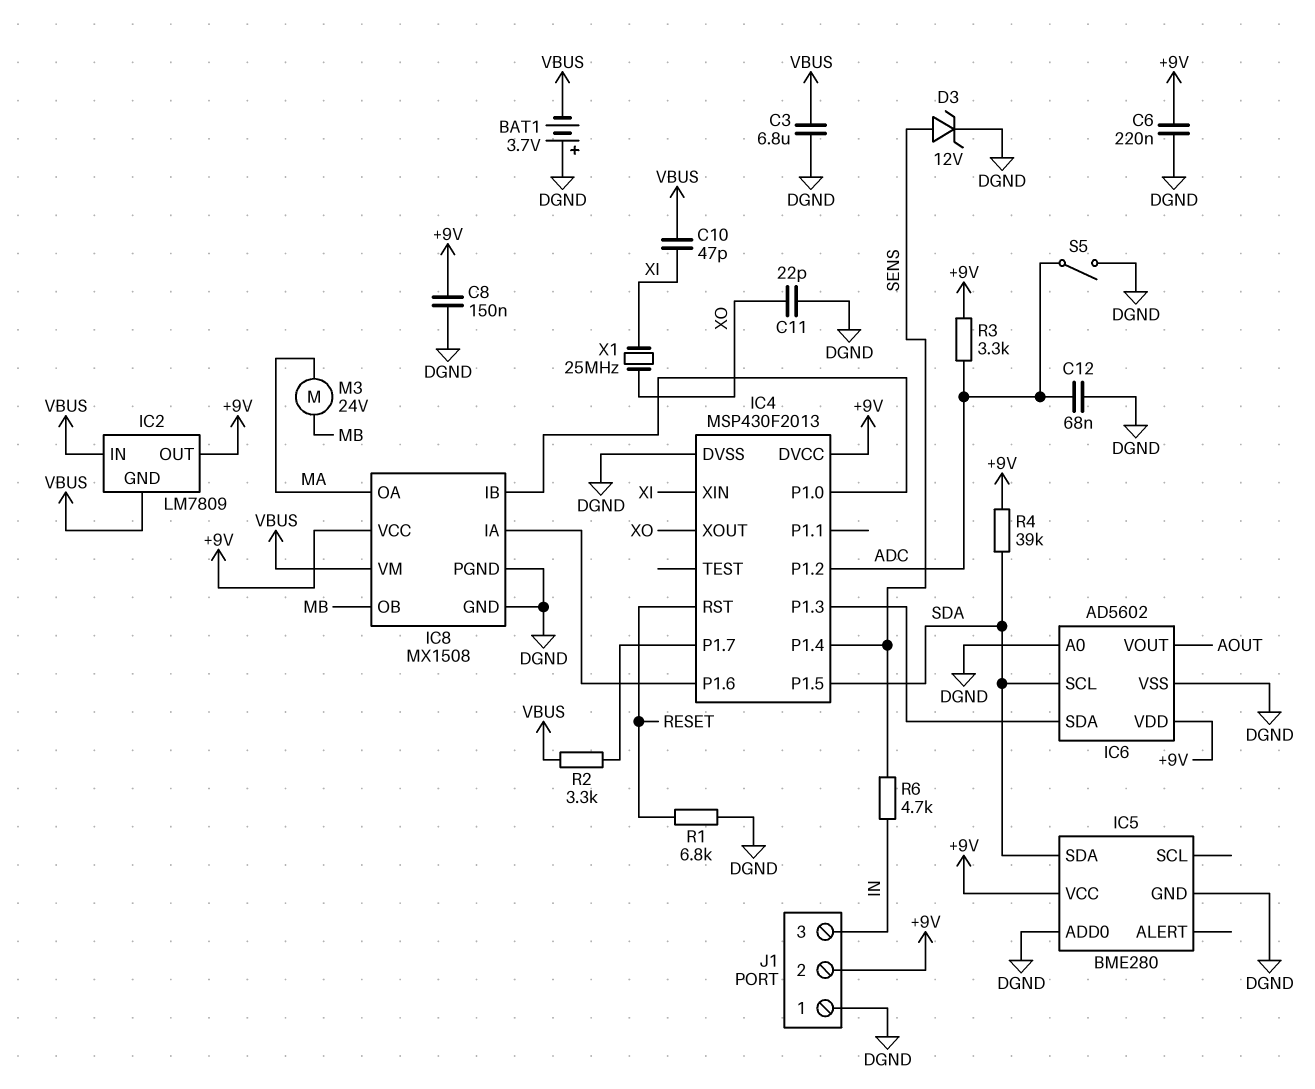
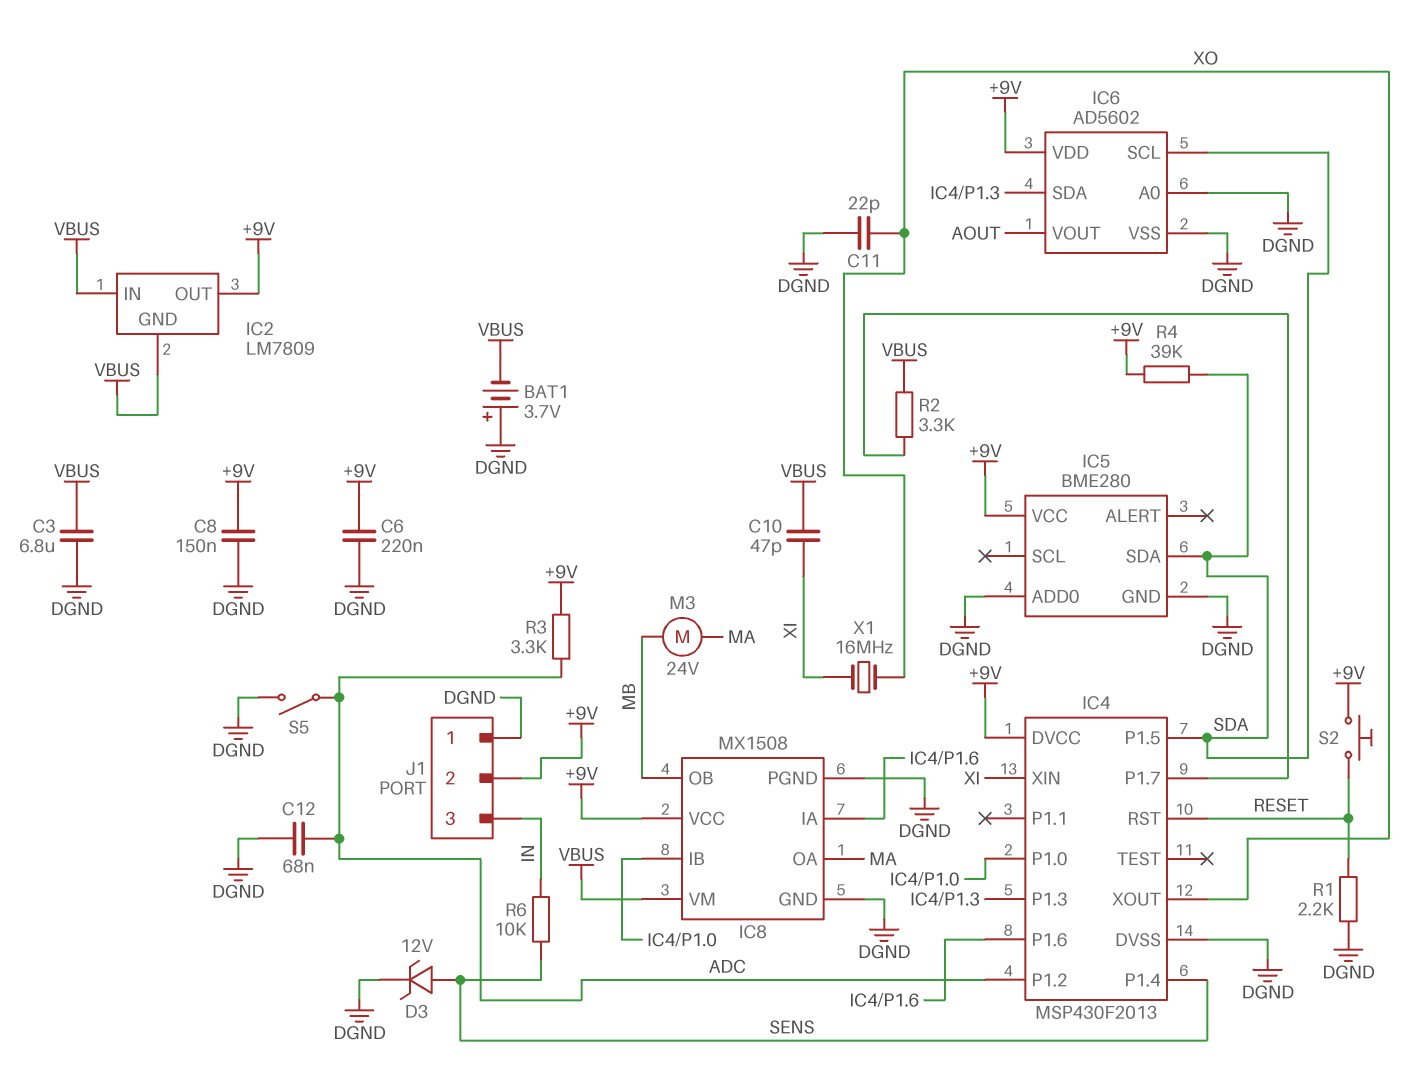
R1: 6.8k (DGND, RESET) -> 2.2k (DGND, RESET)
R6: 4.7k (IN, SENS) -> 10k (IN, SENS)
S2: none -> button (+9V, RESET)
X1: 25MHz (XI, XO) -> 16MHz (XI, XO)

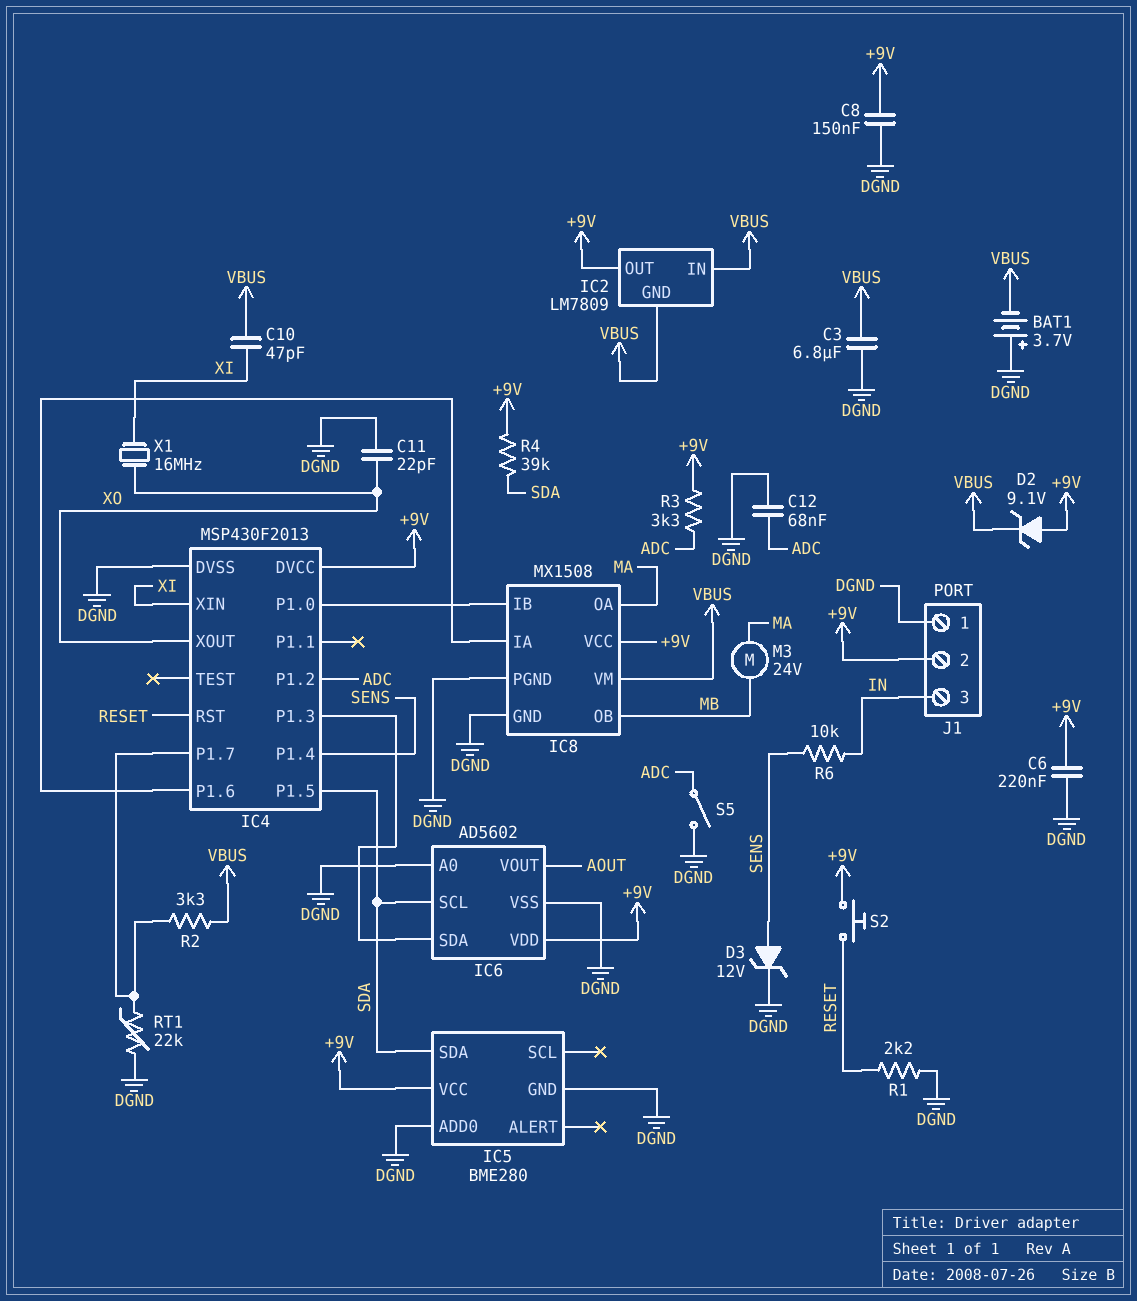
D2: none -> zener 9.1V (A +9V, K VBUS)
RT1: none -> 22k (DGND, IC4/P1.7)

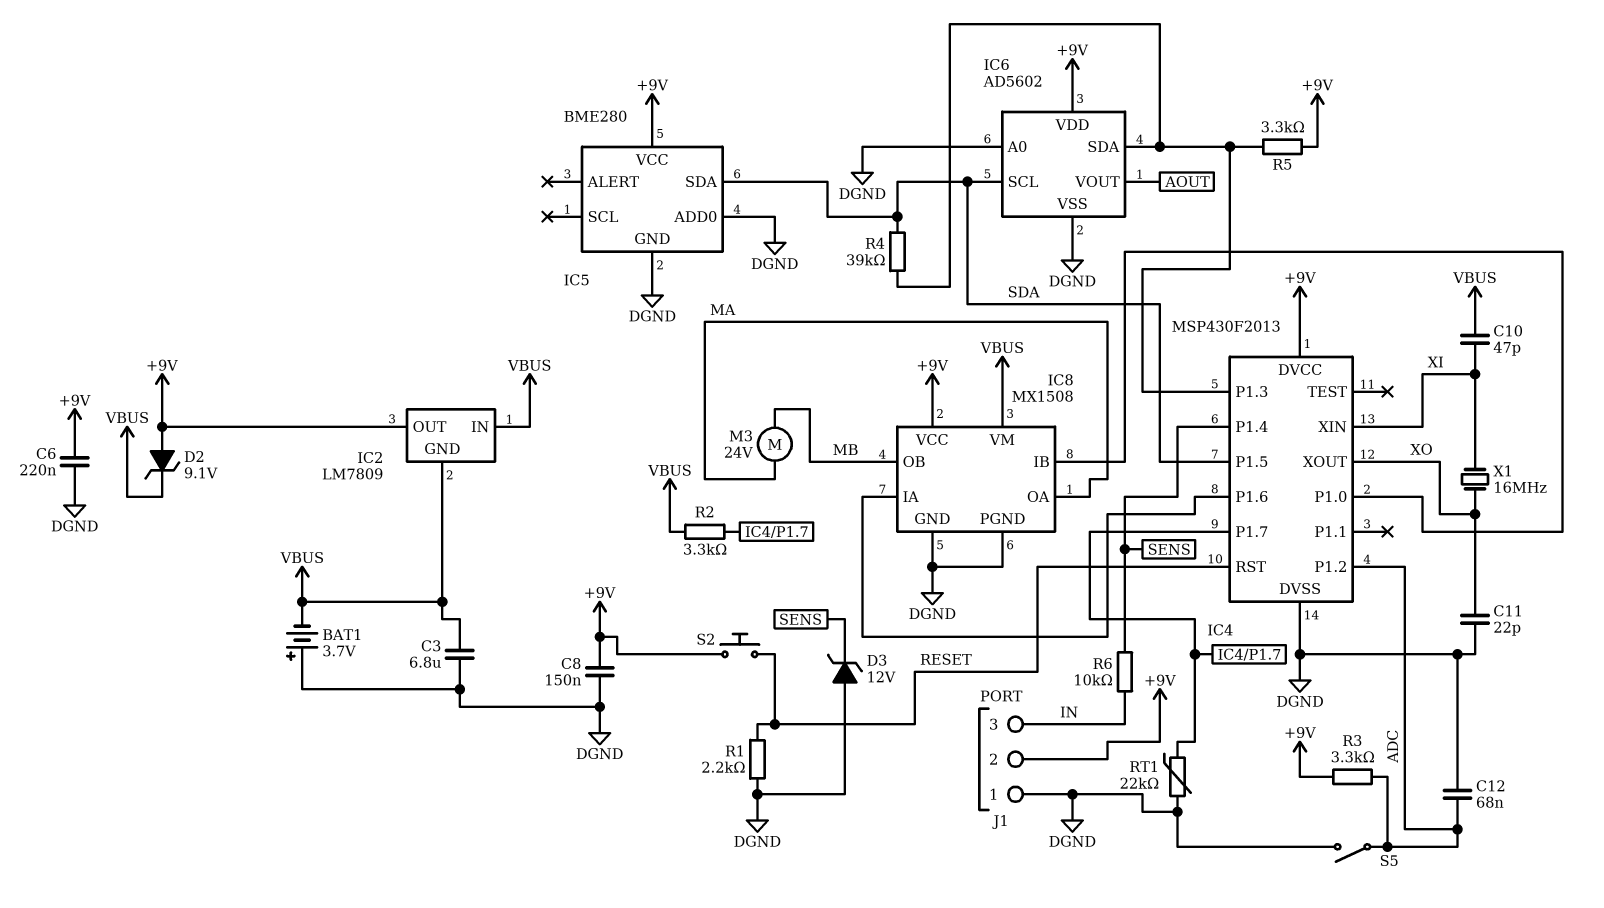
D3: zener 12V (A SENS, K DGND) -> zener 12V (A DGND, K SENS)
R4: 39k (+9V, SDA) -> 39k (IC4/P1.3, SDA)
R5: none -> 3.3k (+9V, IC4/P1.3)

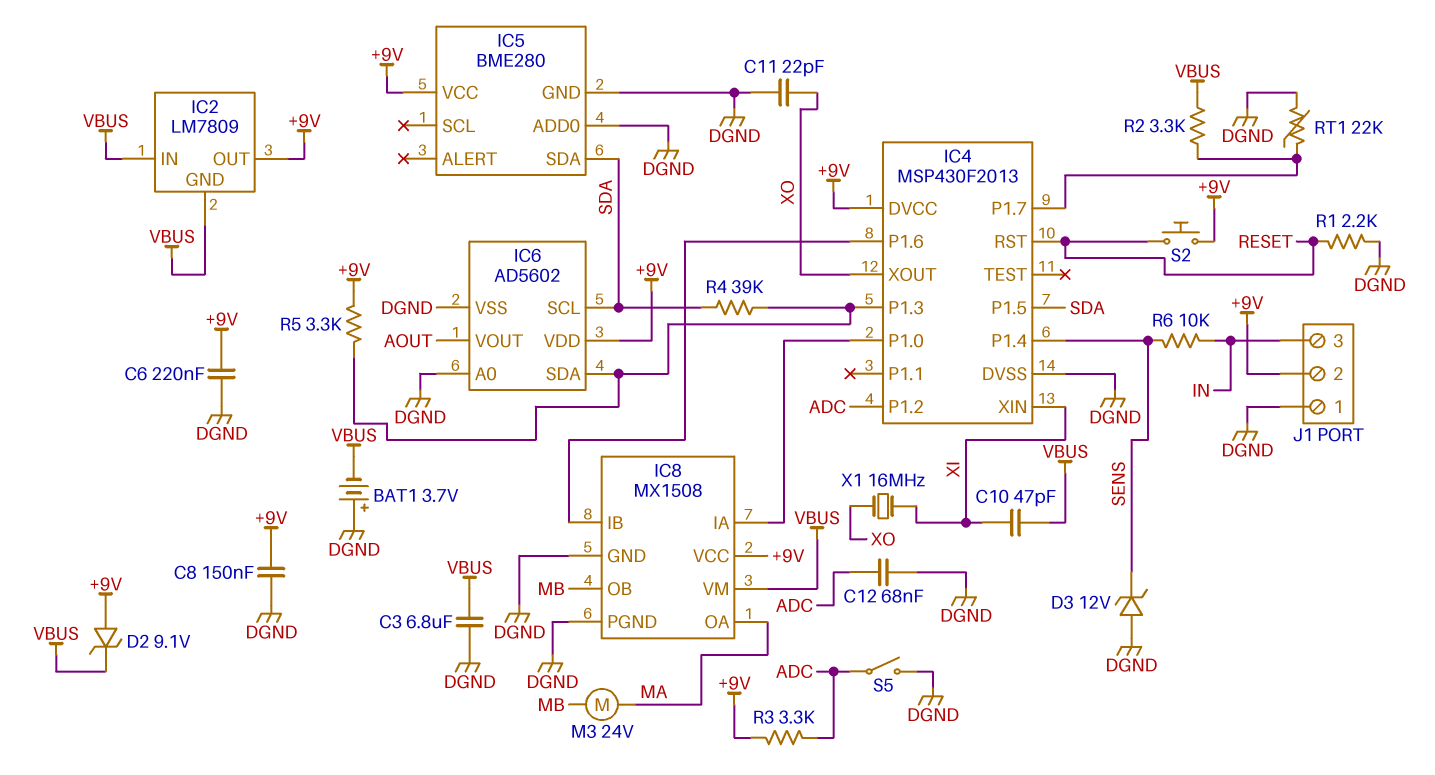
IC8 pin IA: IC4/P1.6 -> IC4/P1.0
IC8 pin IB: IC4/P1.0 -> IC4/P1.6

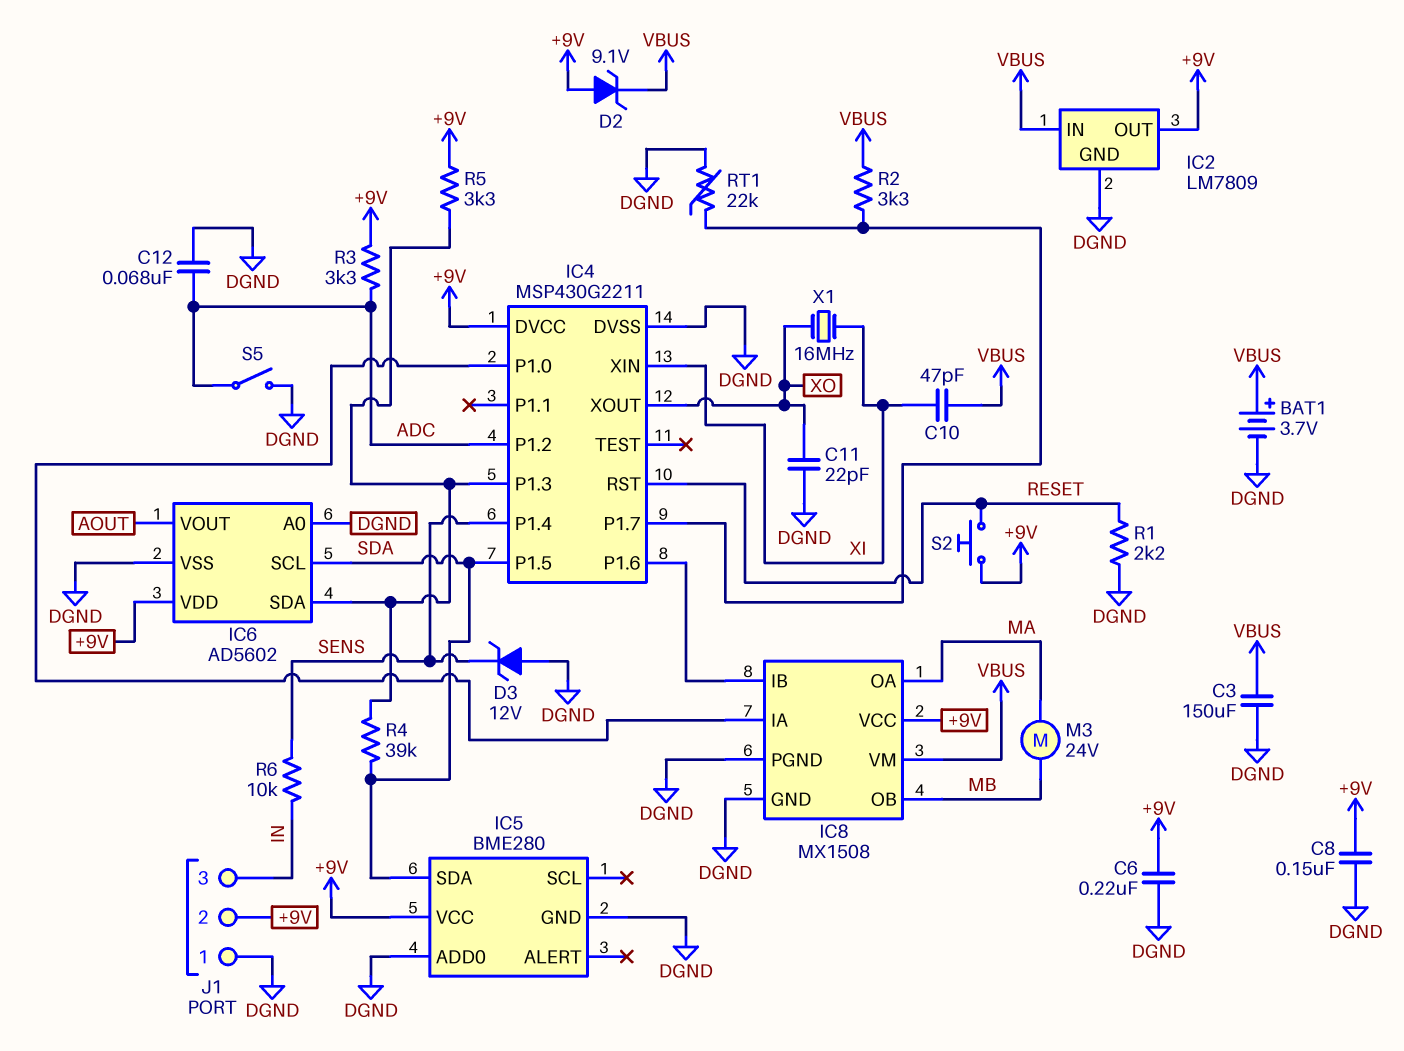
BAT1: 3.7V (plus DGND, minus VBUS) -> 3.7V (plus VBUS, minus DGND)
C3: 6.8uF (DGND, VBUS) -> 150uF (DGND, VBUS)
IC2 pin GND: VBUS -> DGND
IC4: MSP430F2013 -> MSP430G2211

